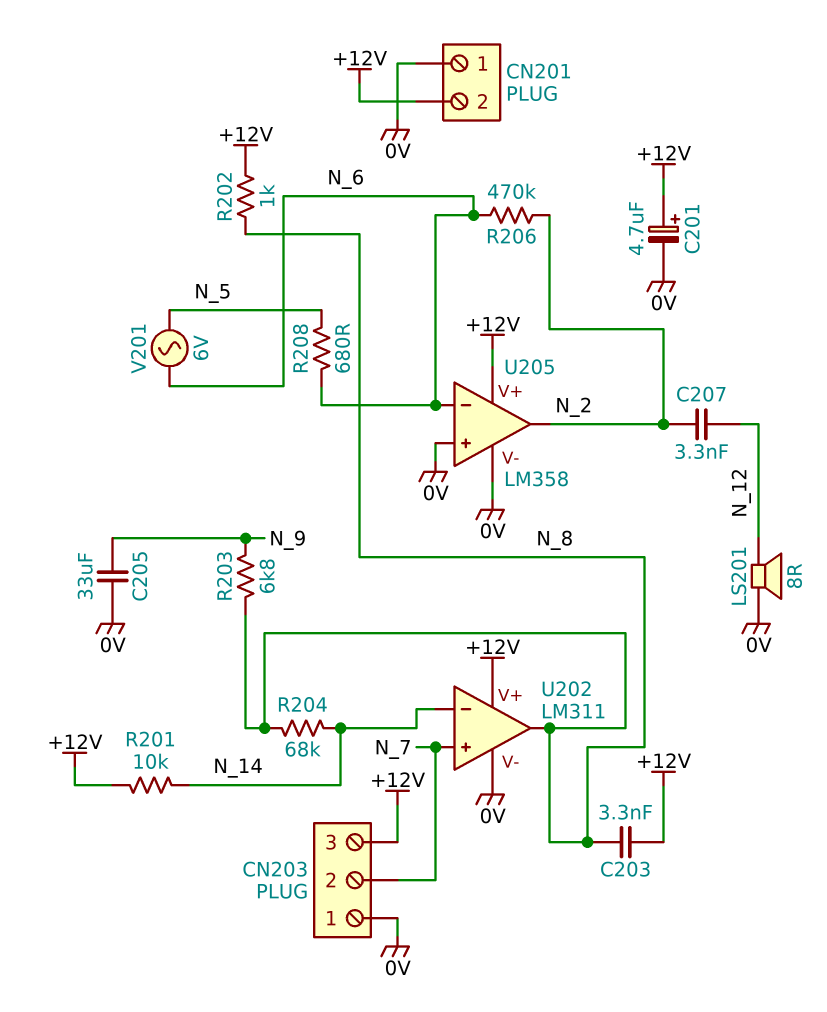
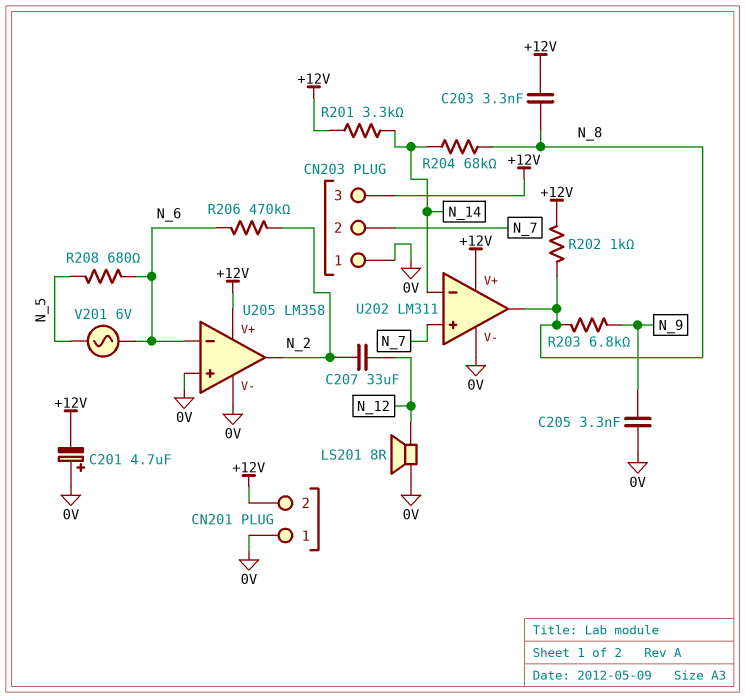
C201: 4.7uF (plus +12V, minus 0V) -> 4.7uF (plus 0V, minus +12V)
C205: 33uF (0V, N_9) -> 3.3nF (0V, N_9)
C207: 3.3nF (N_2, N_12) -> 33uF (N_2, N_12)
R201: 10k (+12V, N_14) -> 3.3k (+12V, N_14)

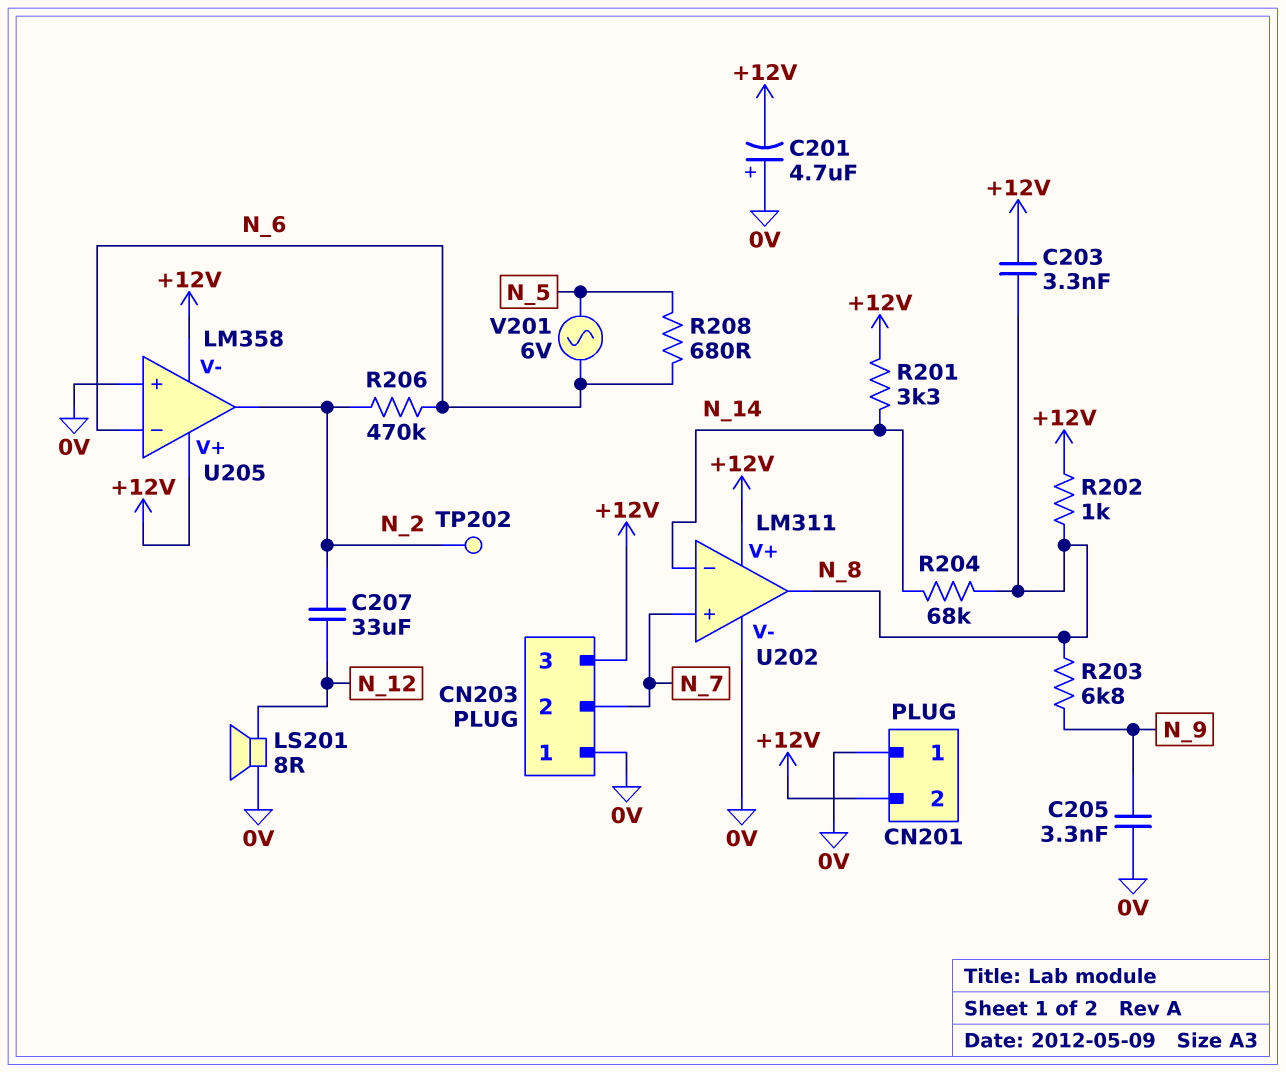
TP202: none -> test point (N_2)
U205 pin V-: 0V -> +12V

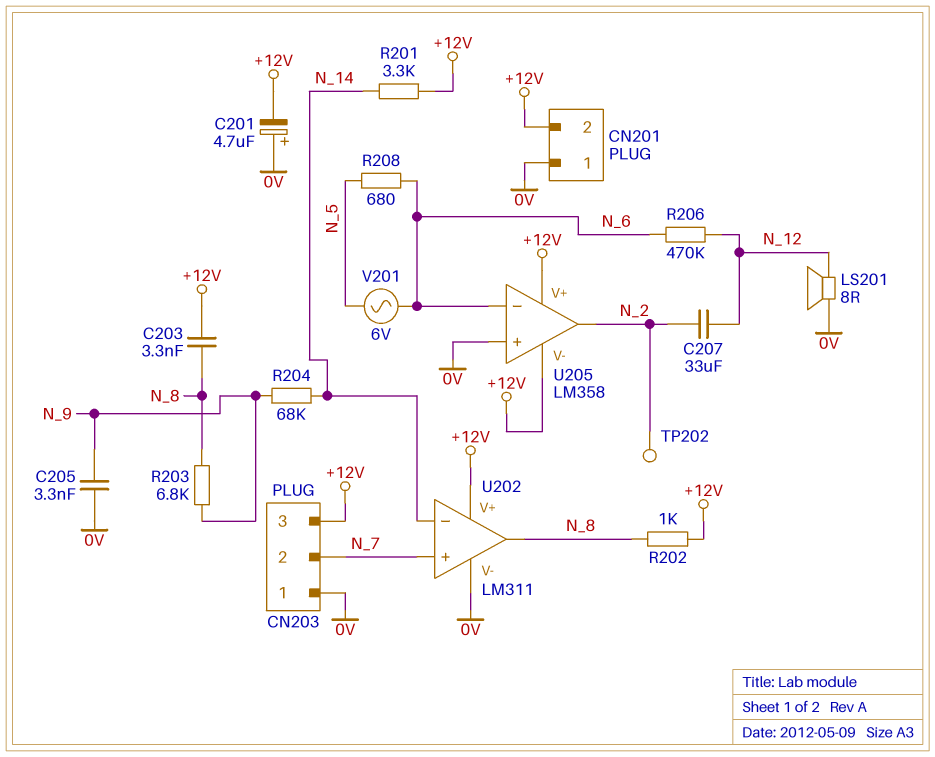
R204: 68k (N_8, N_14) -> 68k (N_9, N_14)
R206: 470k (N_2, N_6) -> 470k (N_6, N_12)

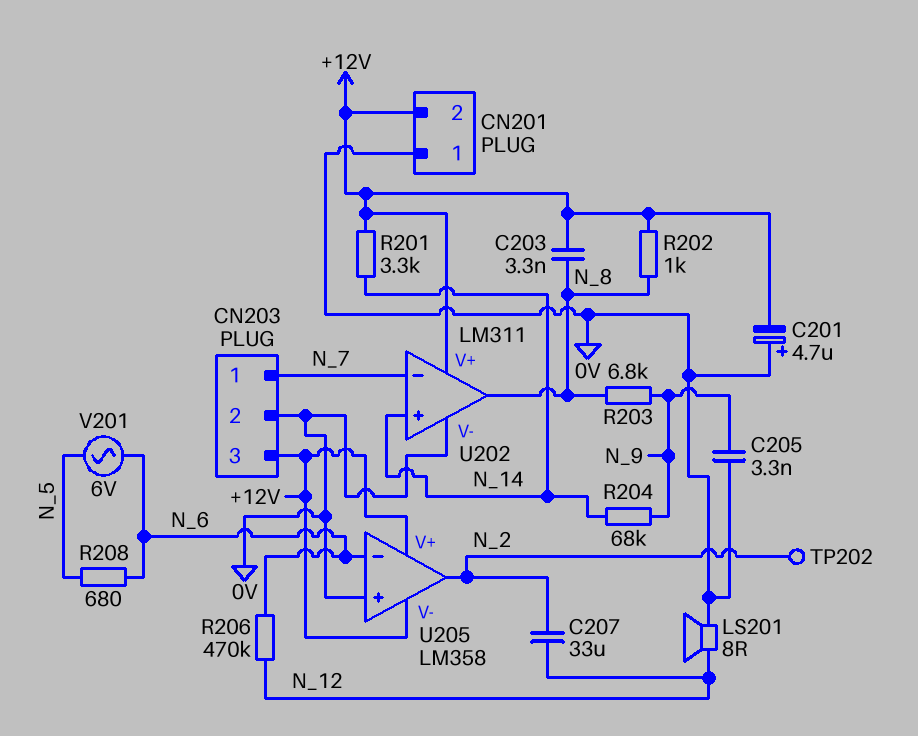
CN203 pin 1: 0V -> N_7
CN203 pin 2: N_7 -> 0V
U202 pin in+: N_7 -> N_14
U202 pin in-: N_14 -> N_7

